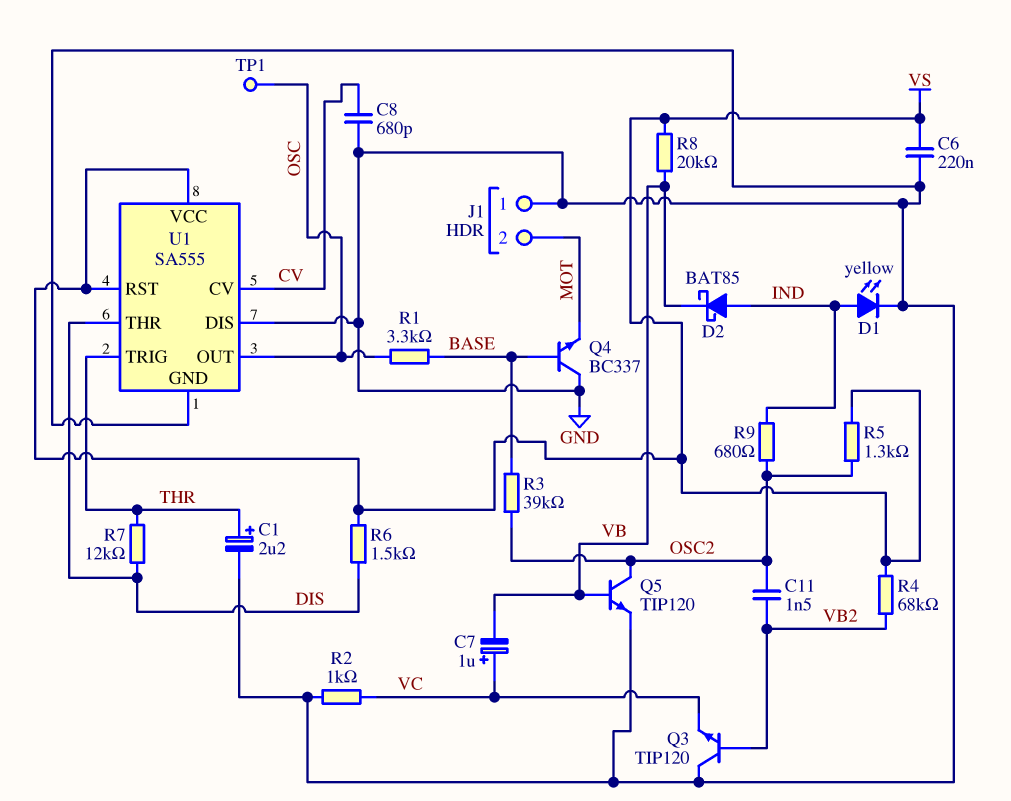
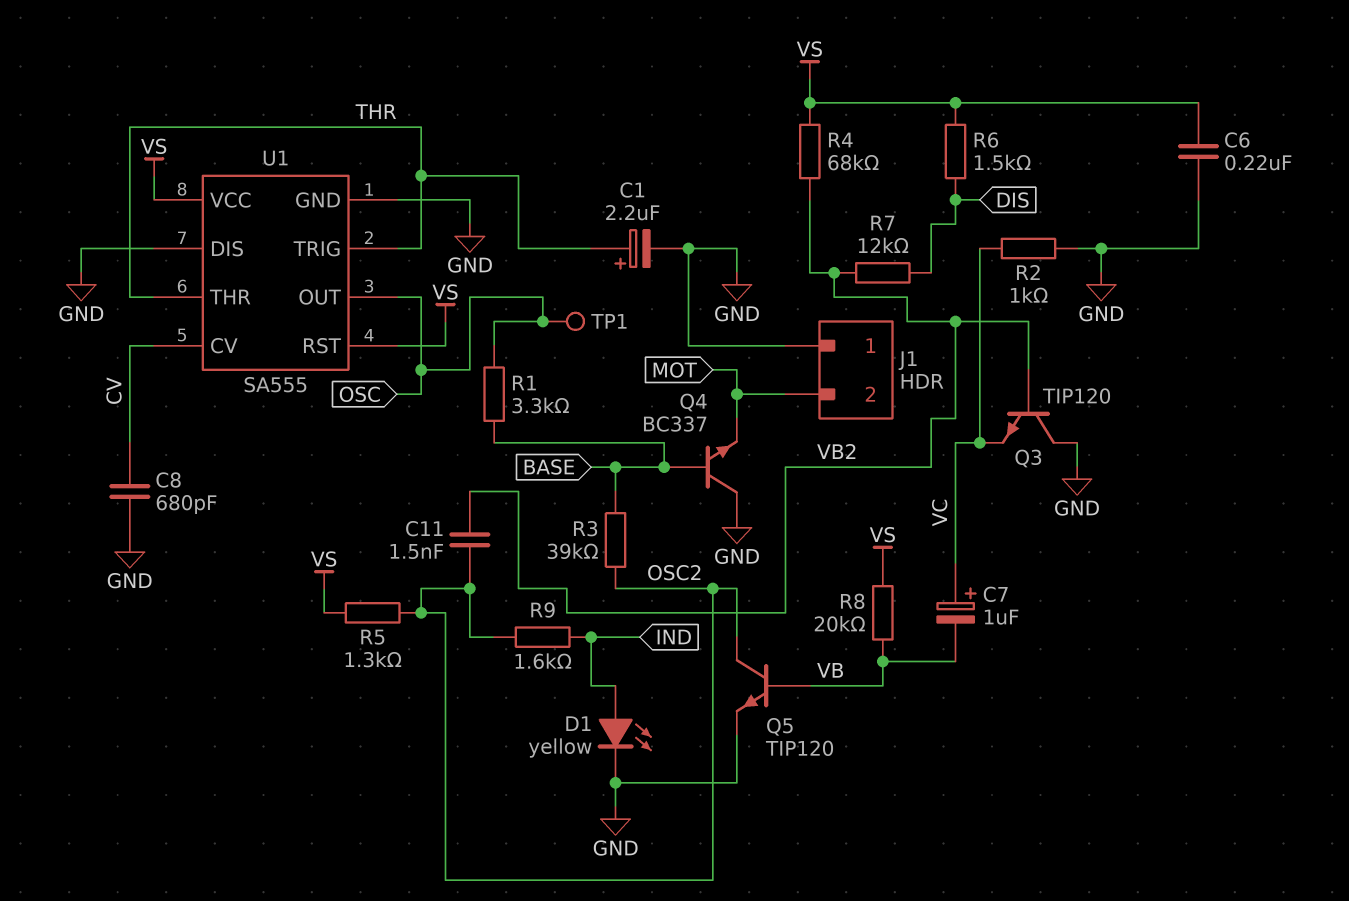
D2: schottky BAT85 (A IND, K VB) -> none
R7: 12k (DIS, THR) -> 12k (DIS, VB2)
R9: 680 (IND, OSC2) -> 1.6k (IND, OSC2)
U1 pin THR: DIS -> THR

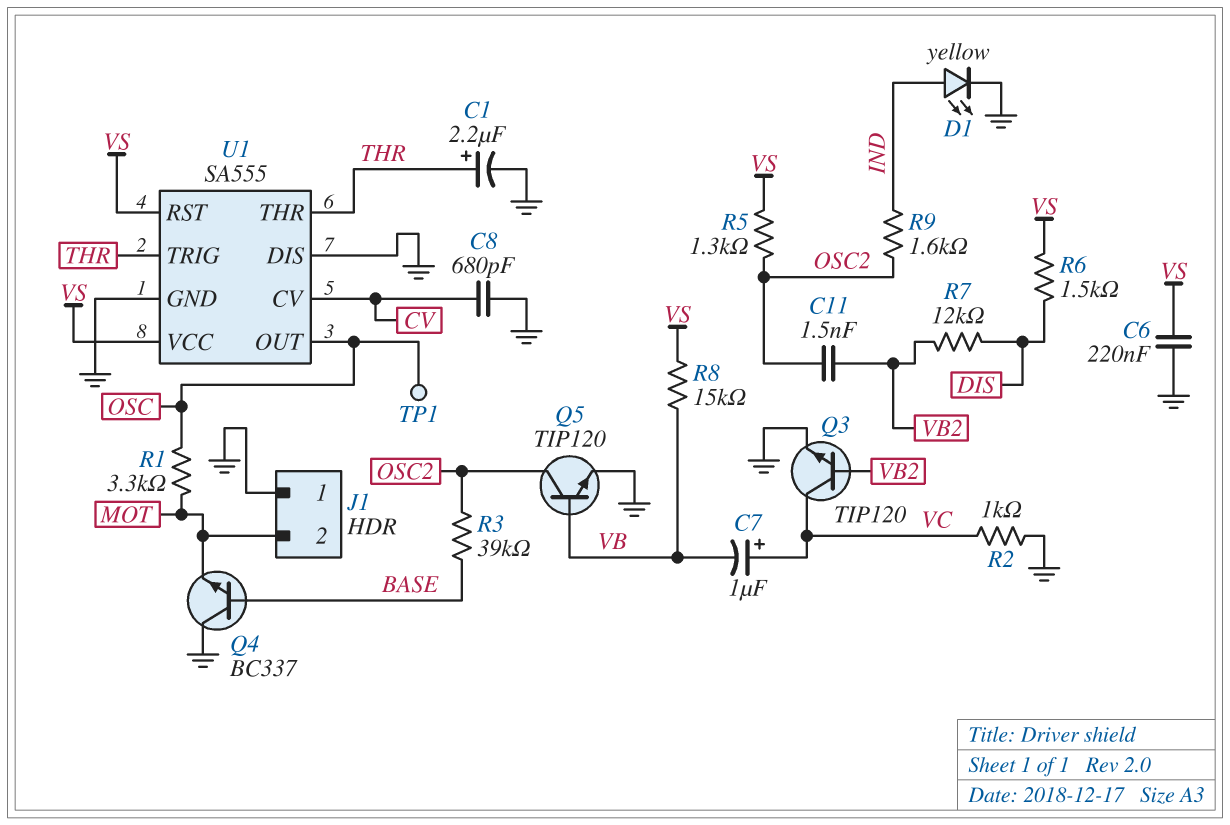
Q3: NPN TIP120 (B VB2, C GND, E VC) -> NPN TIP120 (B VB2, C VC, E GND)
R1: 3.3k (BASE, OSC) -> 3.3k (MOT, OSC)
R4: 68k (VB2, VS) -> none
R8: 20k (VB, VS) -> 15k (VB, VS)

